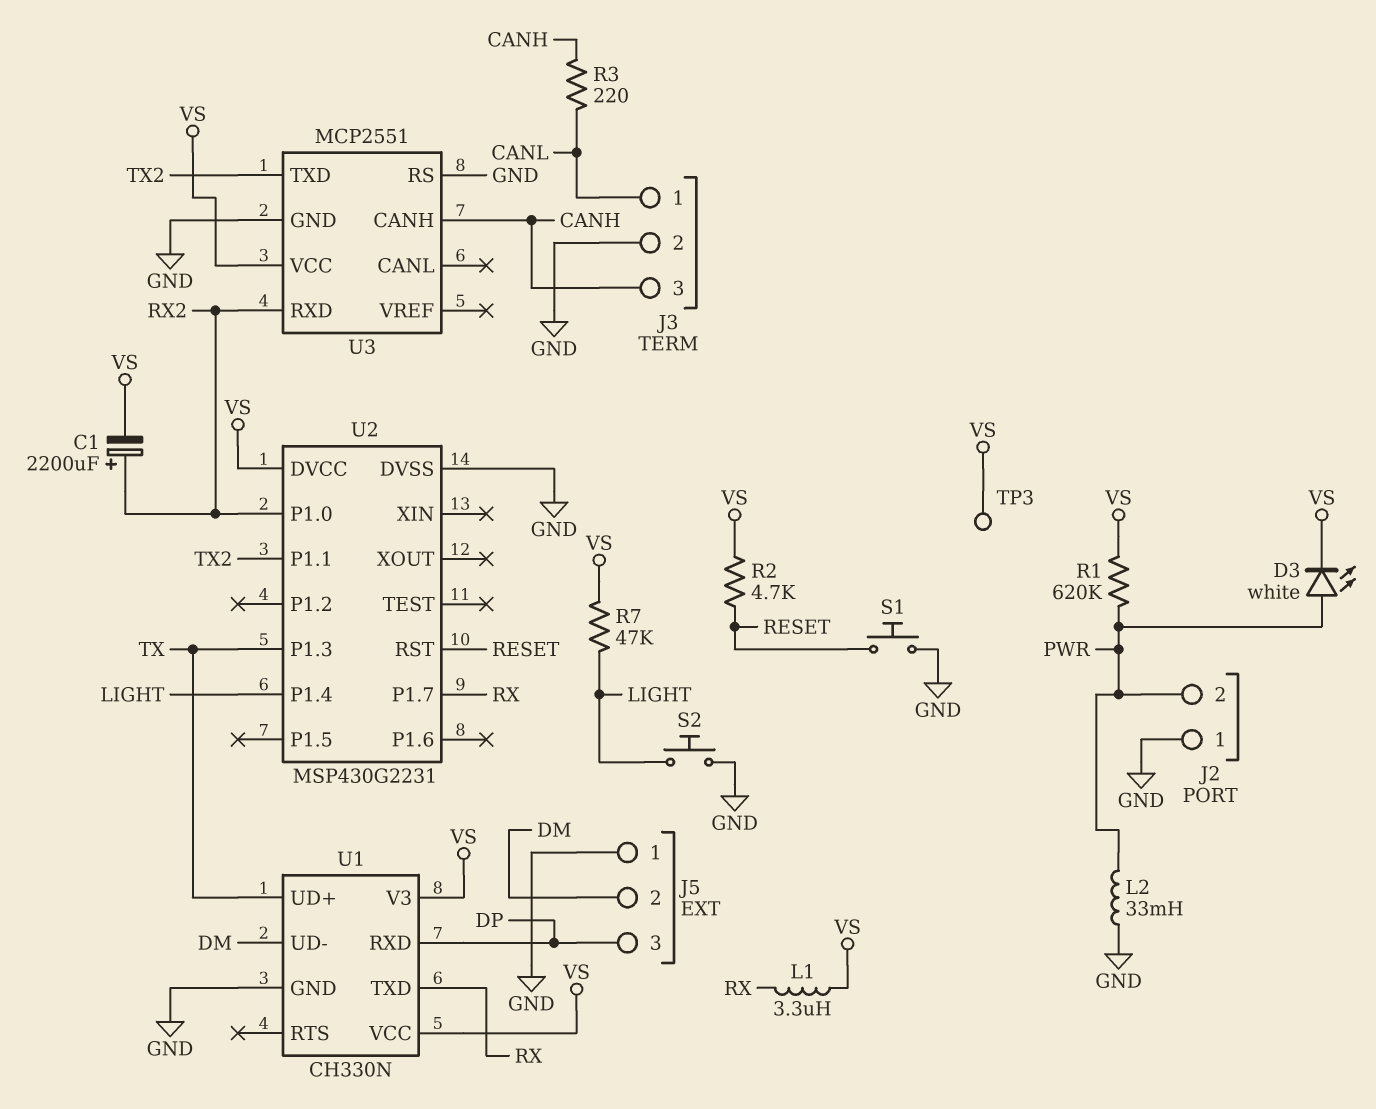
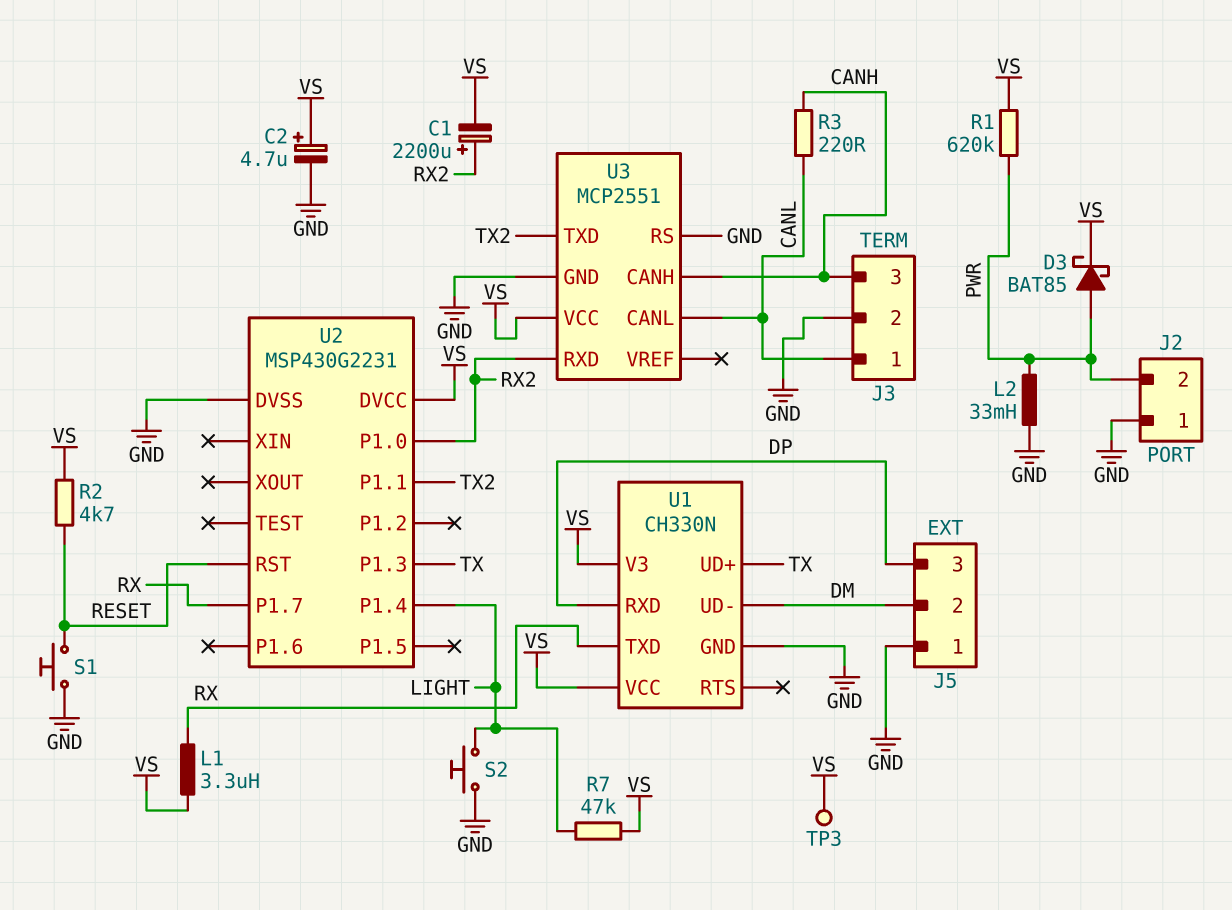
C2: none -> 4.7uF (plus VS, minus GND)
D3: LED white (A PWR, K VS) -> schottky BAT85 (A PWR, K VS)
U3 pin CANL: none -> CANL

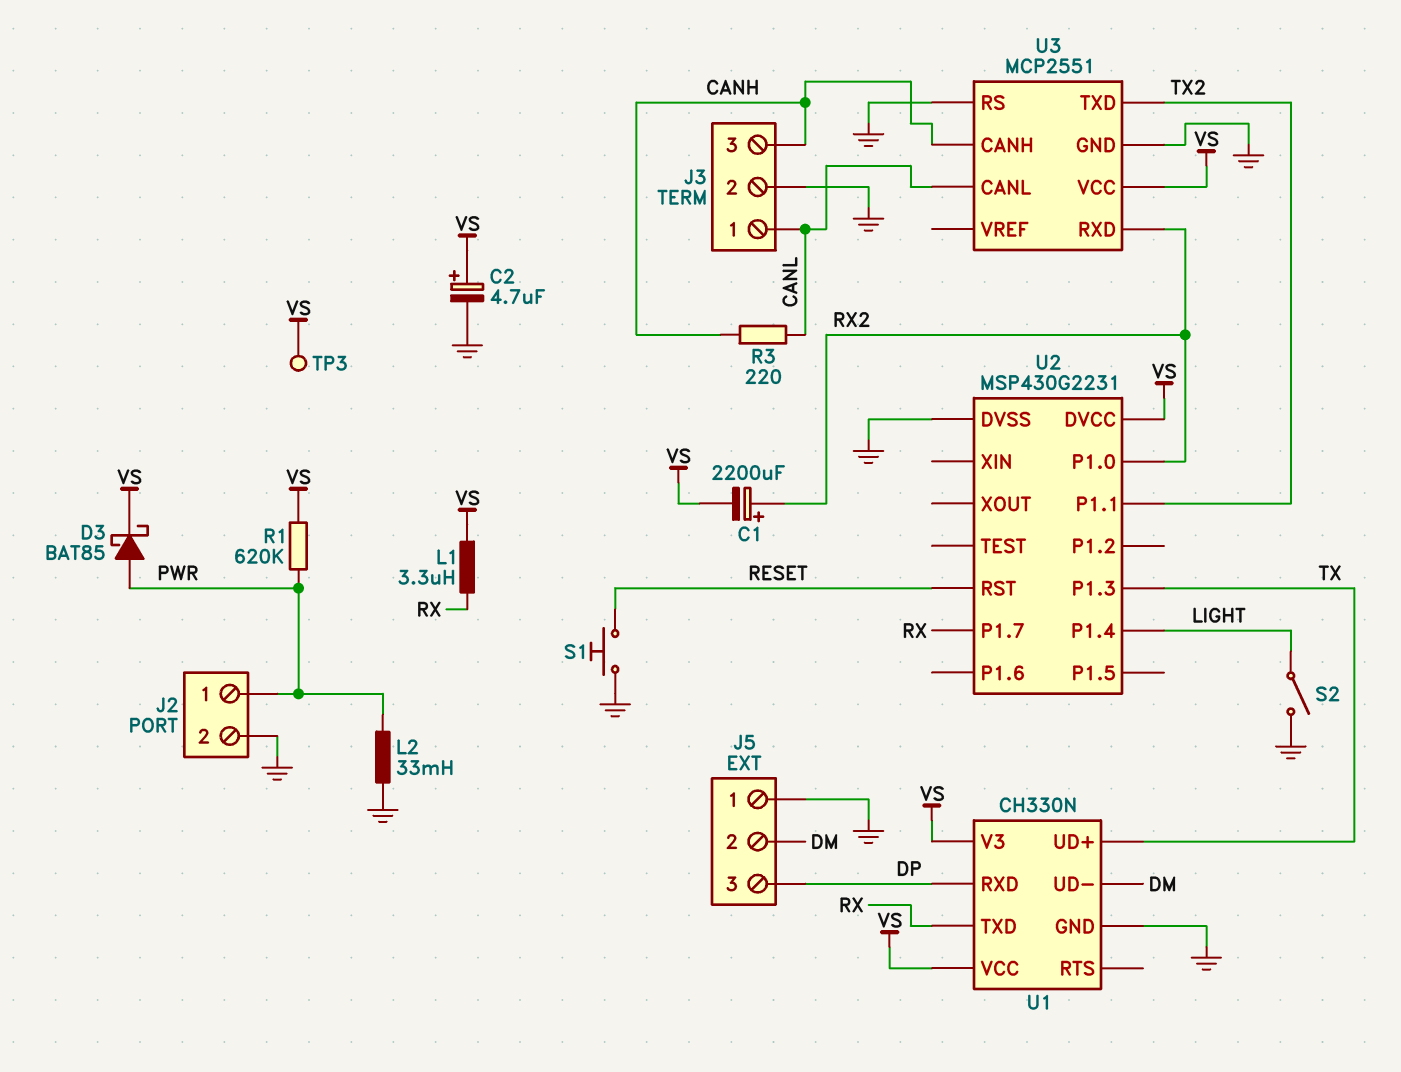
J2 pin 1: GND -> PWR
J2 pin 2: PWR -> GND
R2: 4.7k (RESET, VS) -> none
R7: 47k (LIGHT, VS) -> none
S2: button (GND, LIGHT) -> switch (GND, LIGHT)

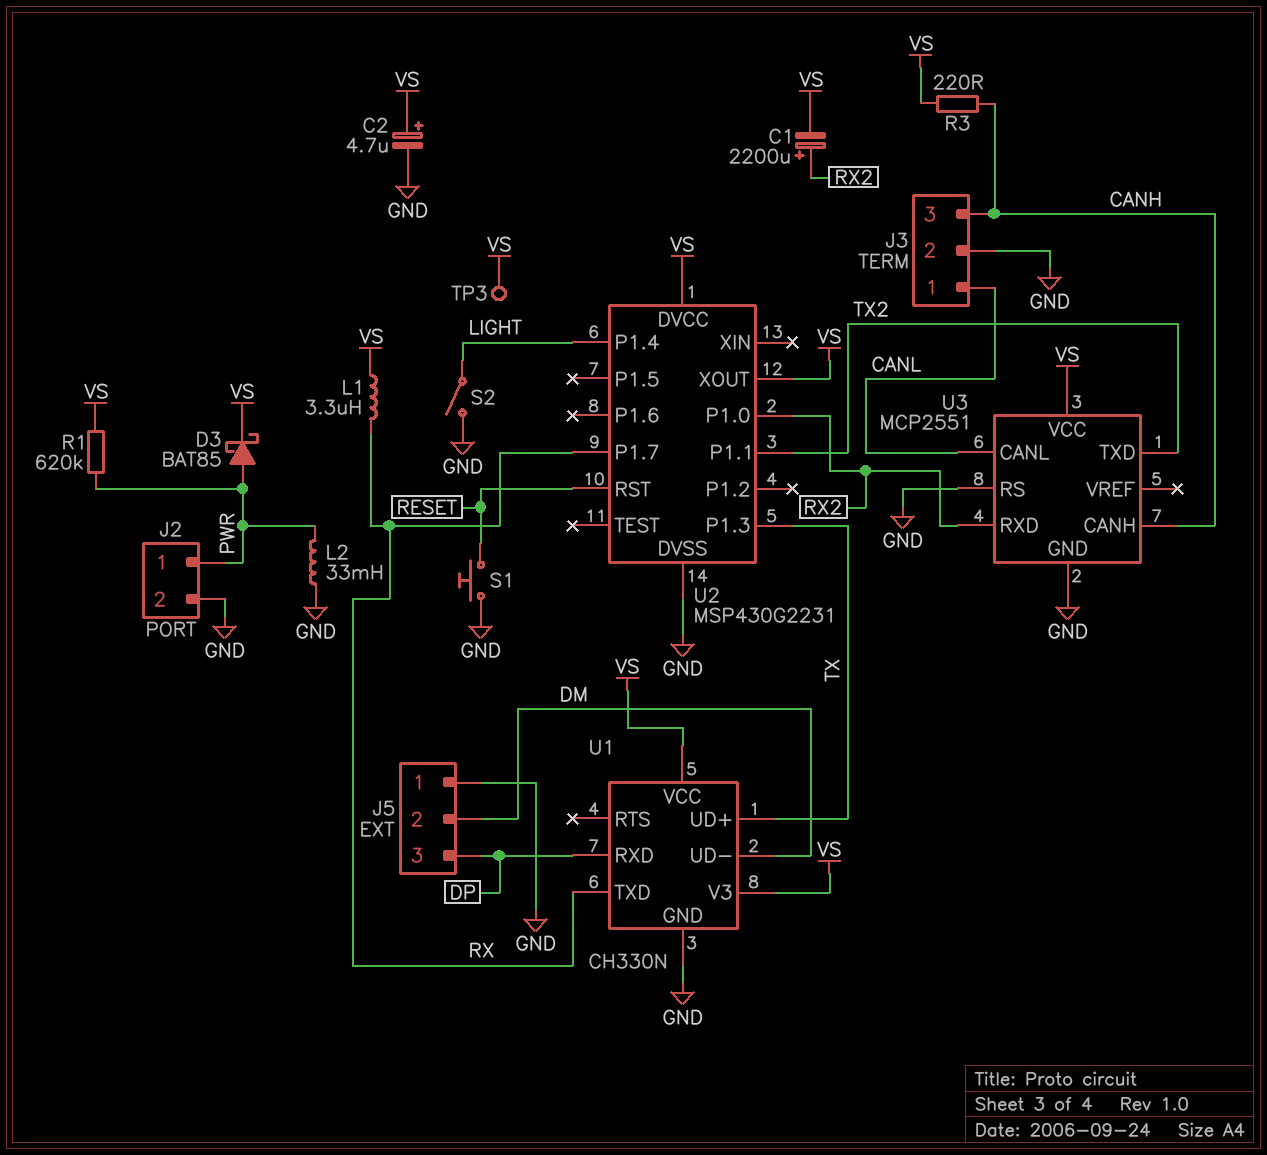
R3: 220 (CANH, CANL) -> 220 (CANH, VS)
U2 pin XOUT: none -> VS

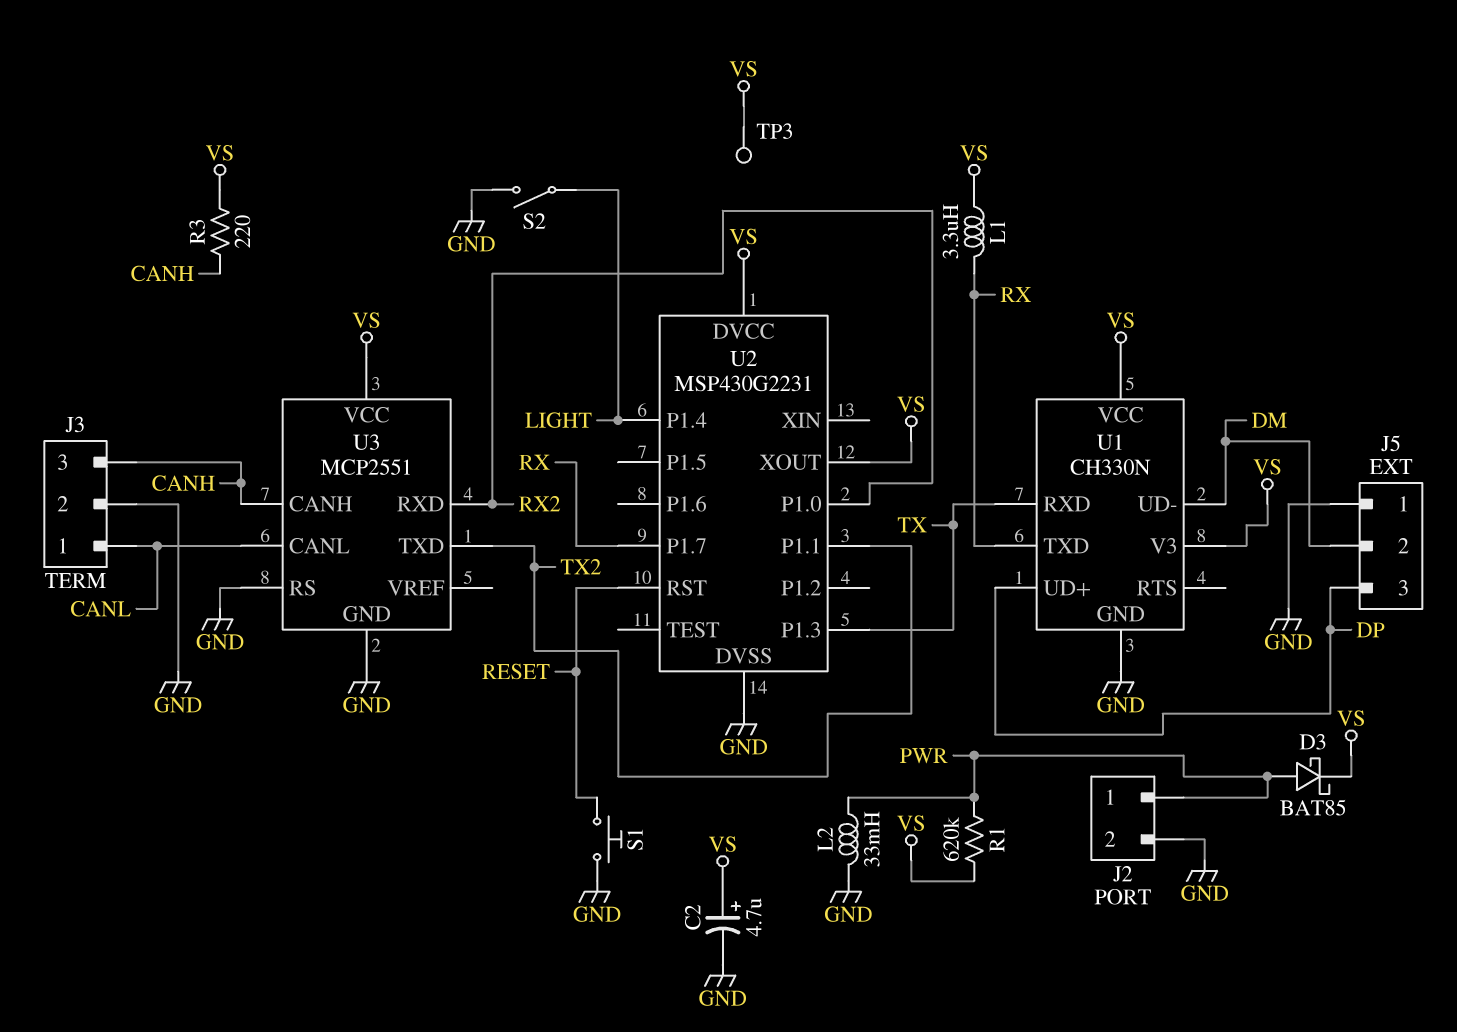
C1: 2200uF (plus RX2, minus VS) -> none
U1 pin RXD: DP -> TX
U1 pin UD+: TX -> DP

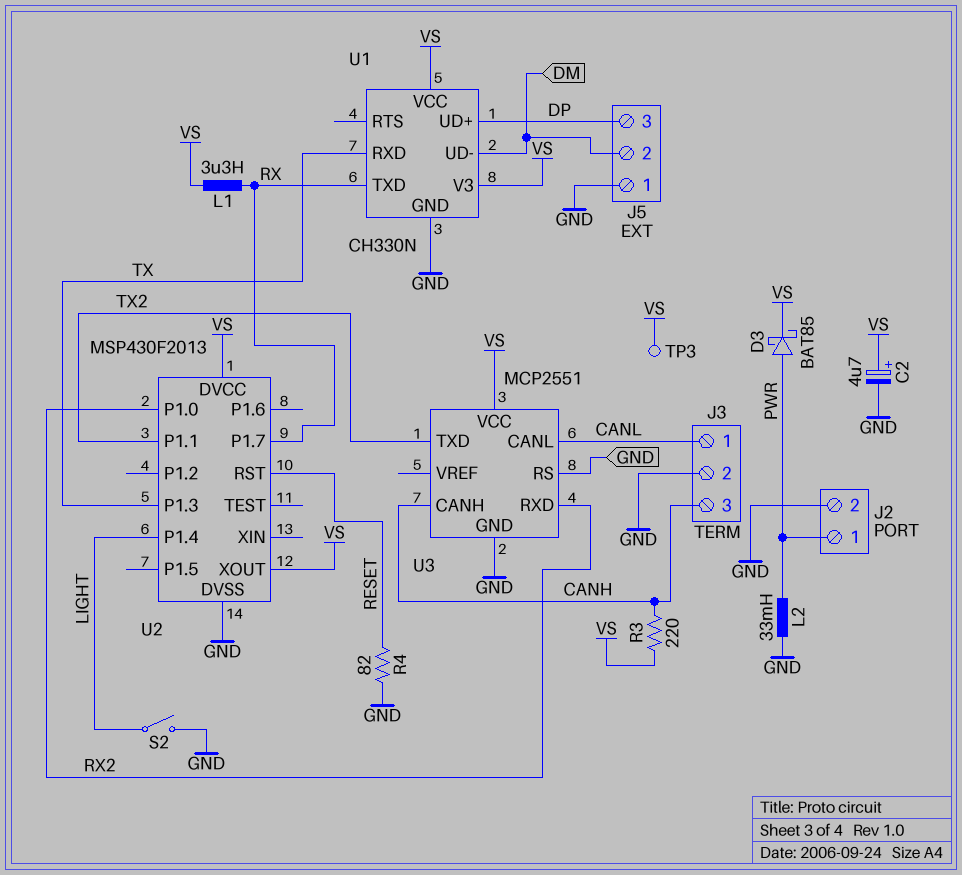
R1: 620k (PWR, VS) -> none
R4: none -> 82 (GND, RESET)
S1: button (GND, RESET) -> none
U2: MSP430G2231 -> MSP430F2013

